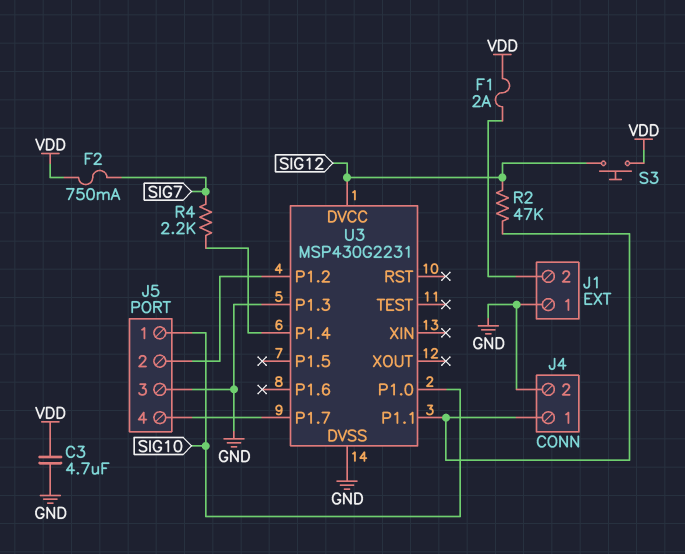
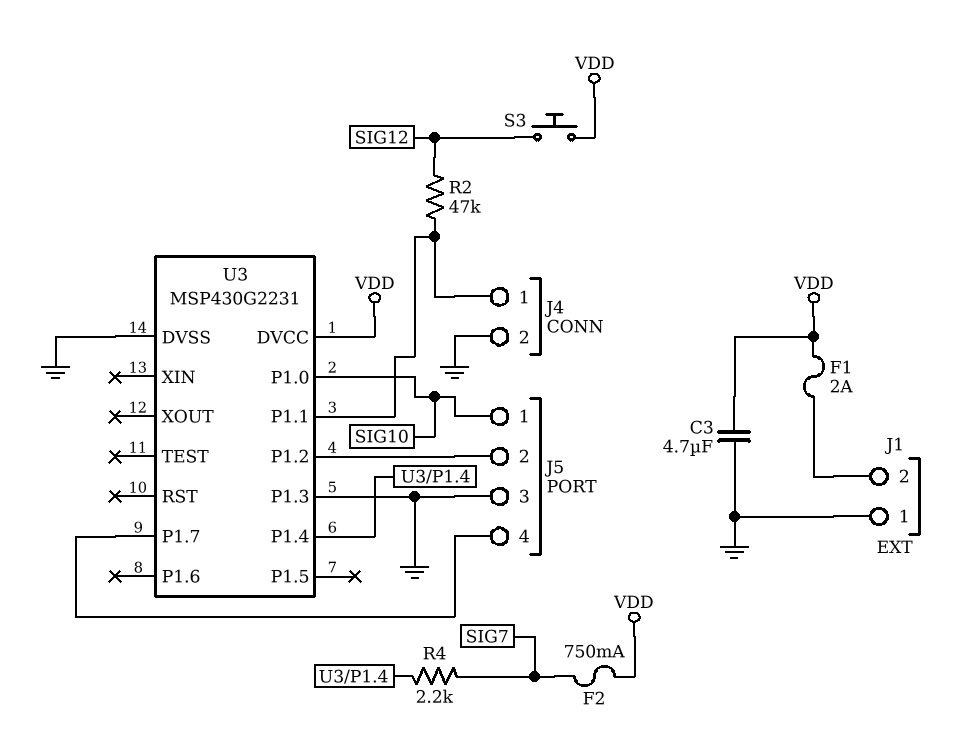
U3 pin DVCC: SIG12 -> VDD

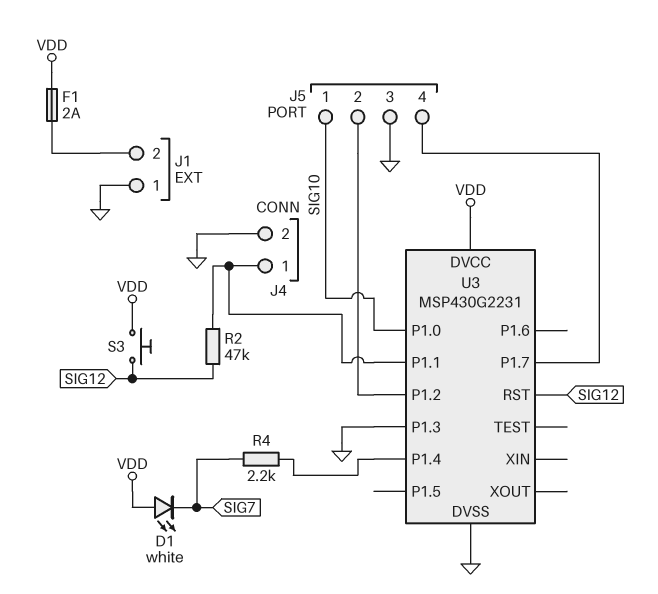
C3: 4.7uF (GND, VDD) -> none
D1: none -> LED white (A VDD, K SIG7)
F2: 750mA (SIG7, VDD) -> none
U3 pin RST: none -> SIG12

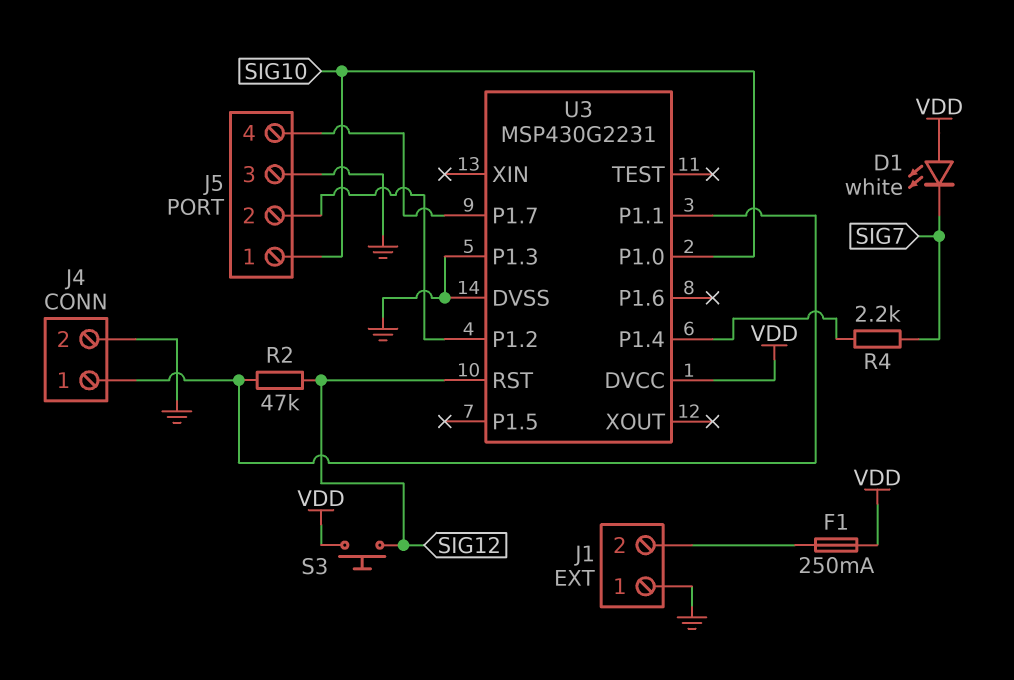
F1: 2A (J1/2, VDD) -> 250mA (J1/2, VDD)

